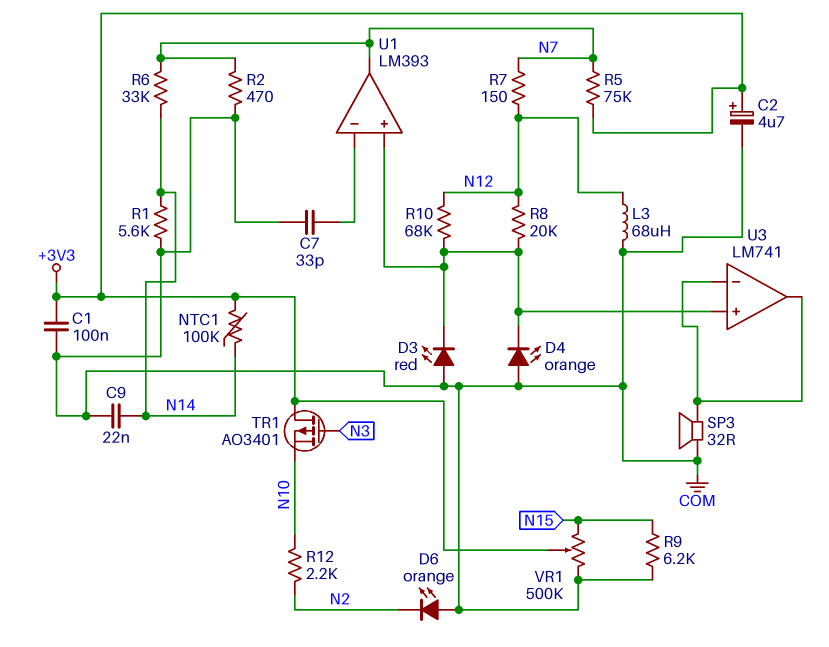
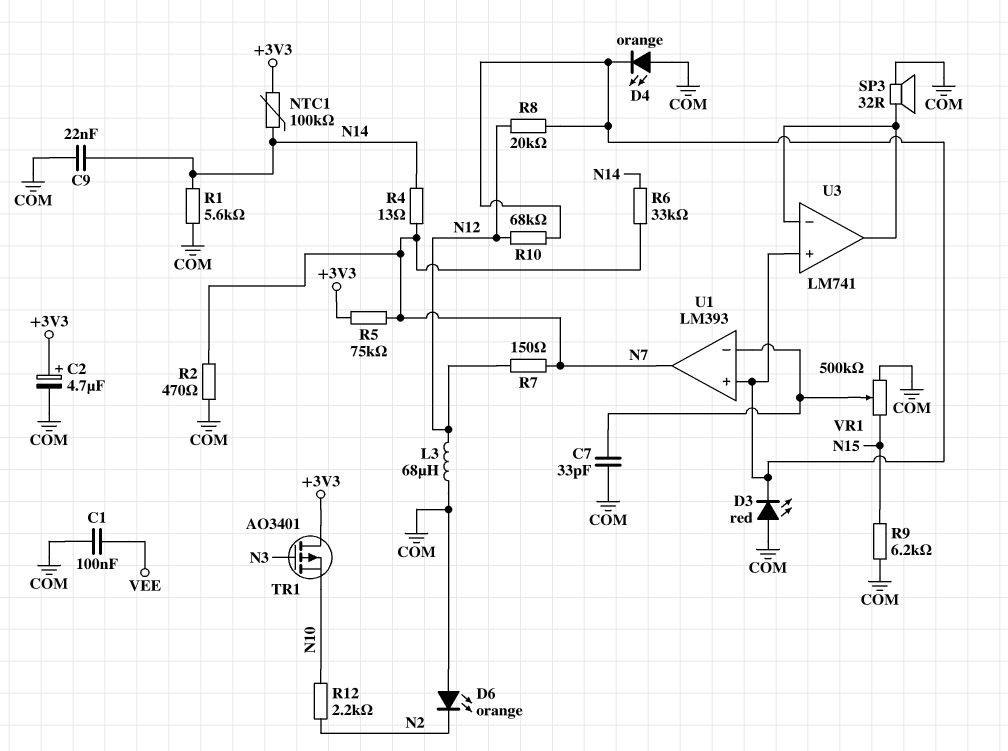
C1: 100nF (+3V3, COM) -> 100nF (COM, VEE)
R4: none -> 13 (N7, N14)
VR1: 500k (COM, N15, wiper +3V3) -> 500k (COM, N15, wiper U1/in-)

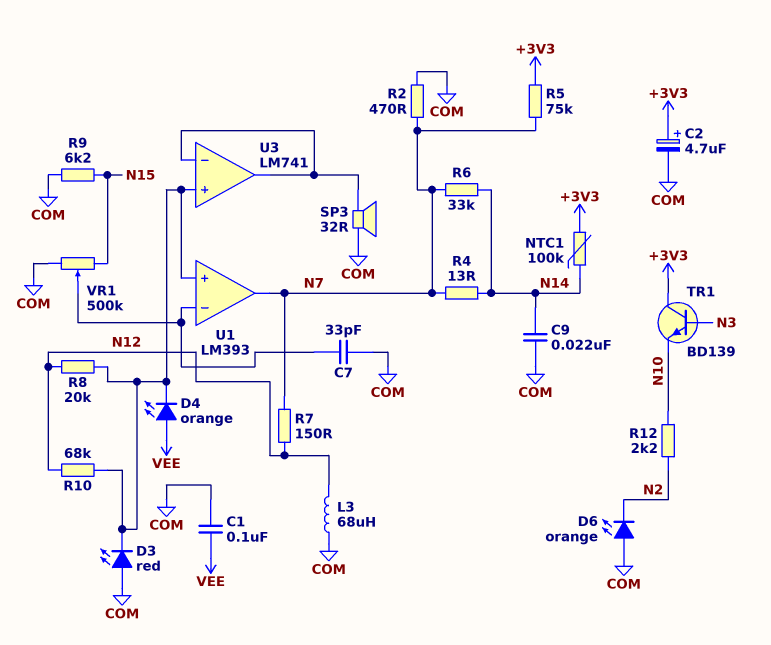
D4: LED orange (A COM, K U1/in+) -> LED orange (A VEE, K U1/in+)
R1: 5.6k (COM, N14) -> none
TR1: PMOS AO3401 (G N3, D +3V3, S N10) -> NPN BD139 (B N3, C +3V3, E N10)

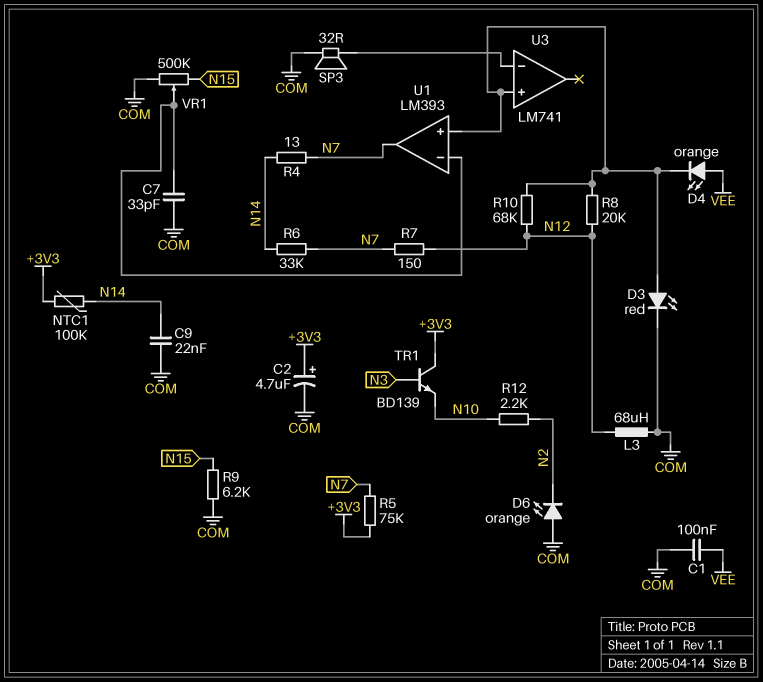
D3: LED red (A COM, K U1/in+) -> LED red (A U1/in+, K COM)
R2: 470 (COM, N7) -> none
U3 pin out: U3/in- -> none

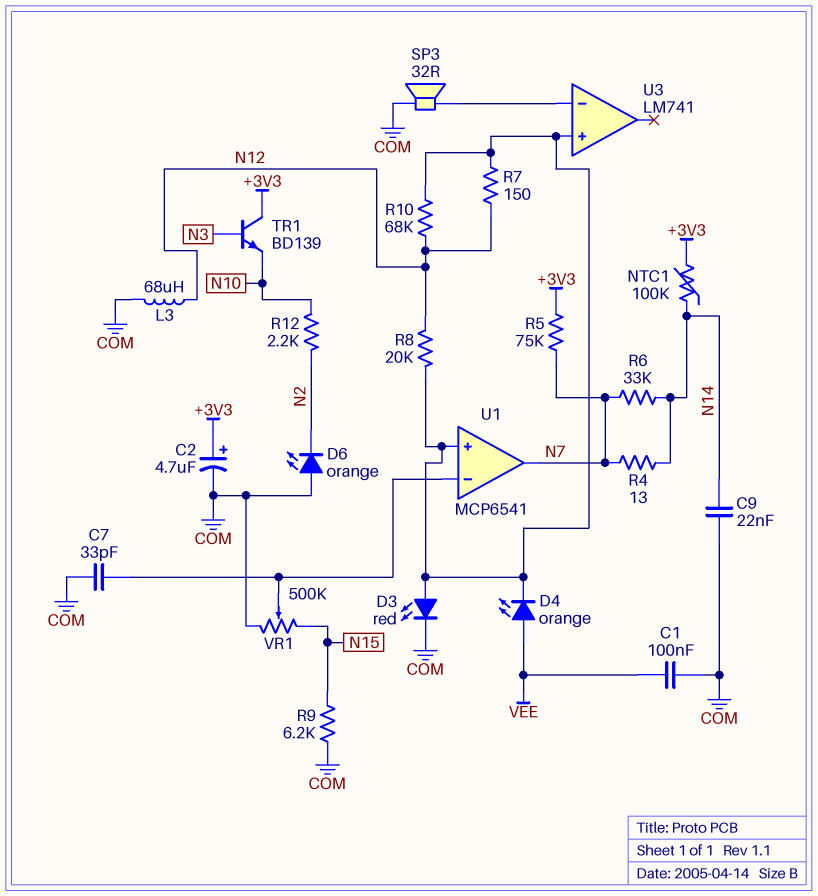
R7: 150 (N7, N12) -> 150 (N12, U1/in+)
U1: LM393 -> MCP6541

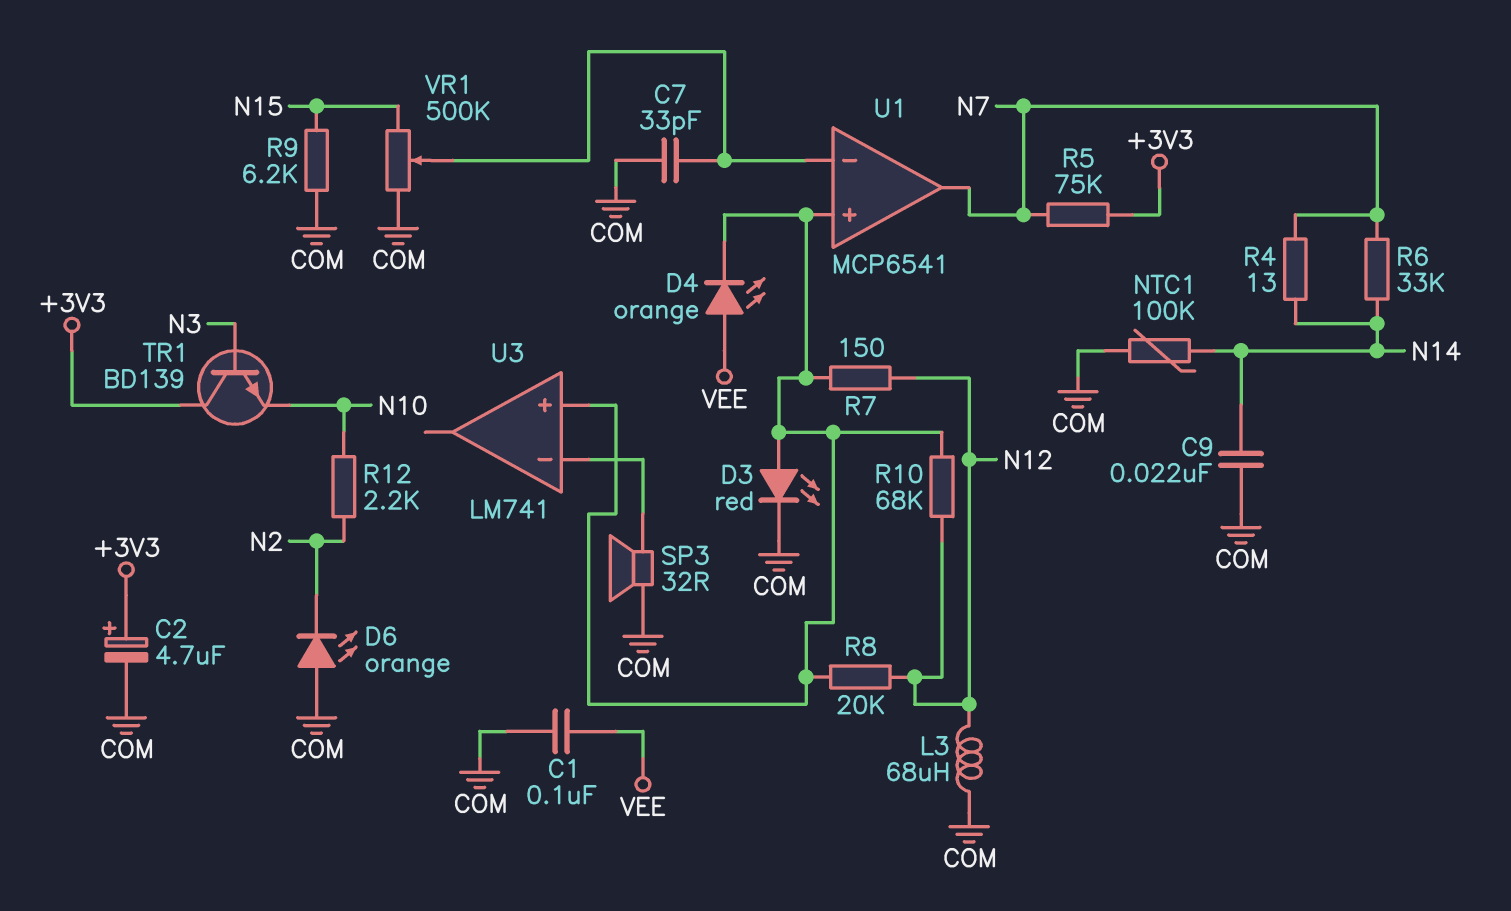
NTC1: 100k (+3V3, N14) -> 100k (COM, N14)

